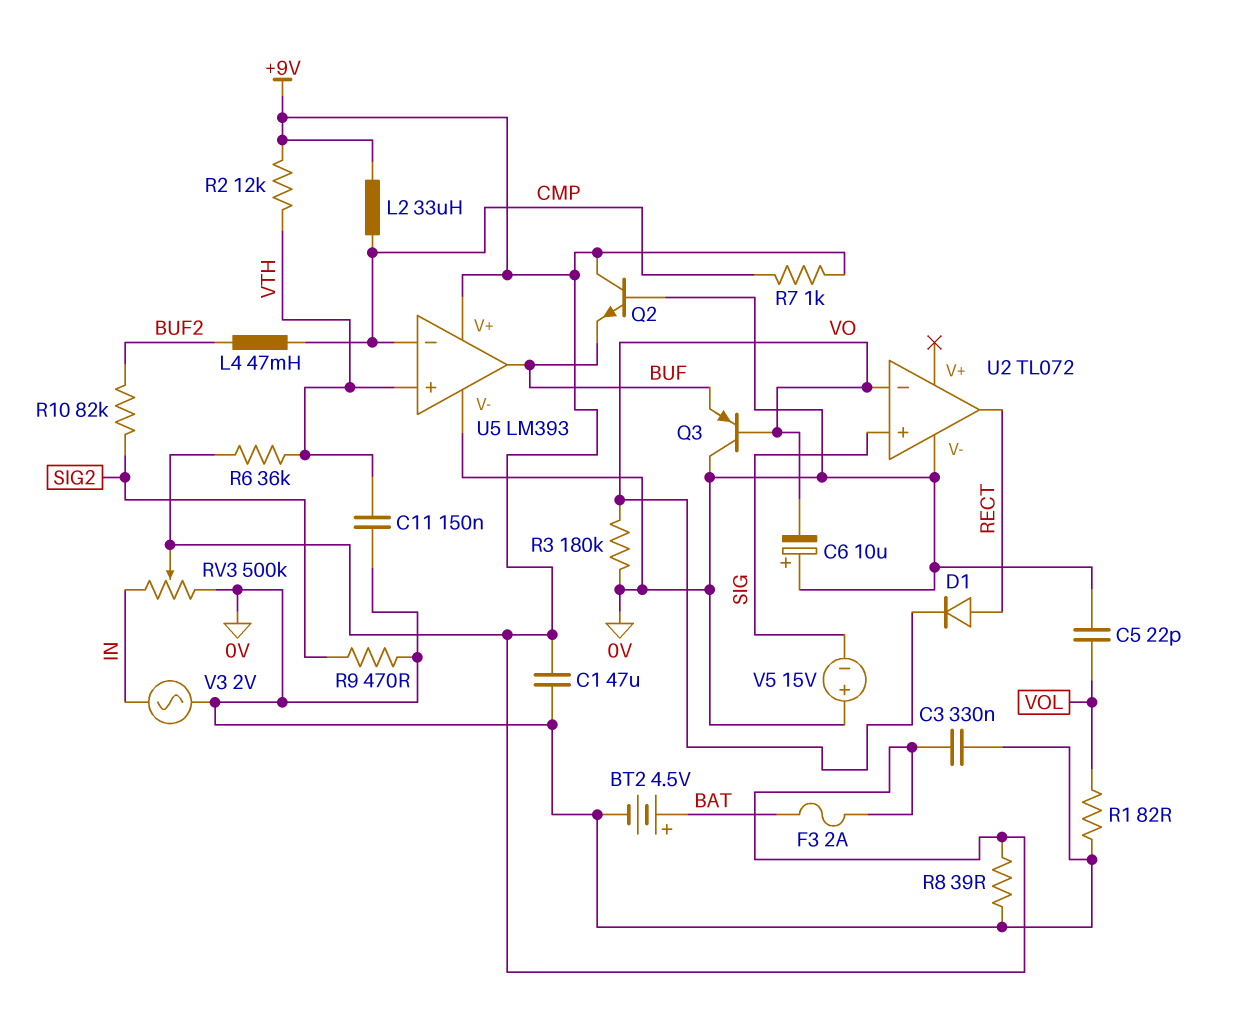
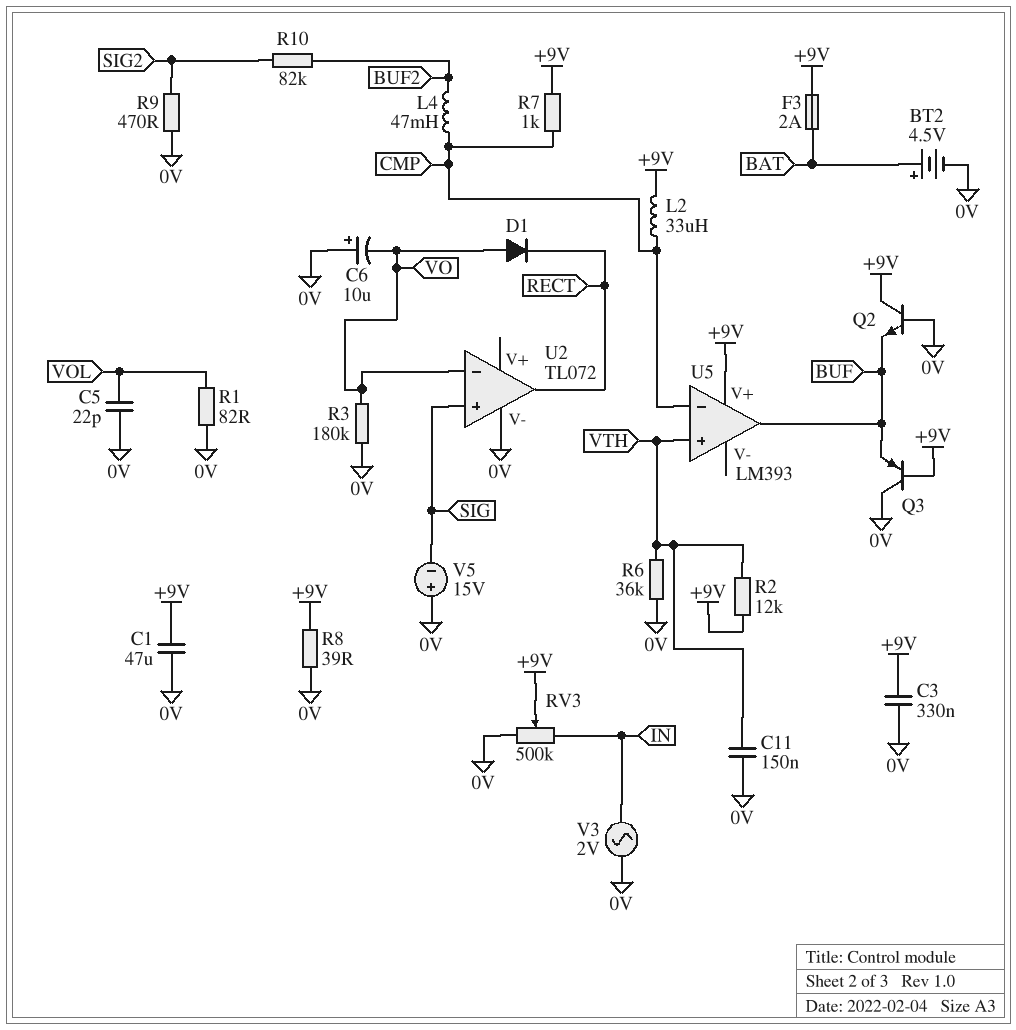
D1: diode (A RECT, K VO) -> diode (A VO, K RECT)
Q3: PNP (B VO, C 0V, E BUF) -> PNP (B +9V, C 0V, E BUF)
R6: 36k (+9V, VTH) -> 36k (0V, VTH)
U5 pin V-: 0V -> none

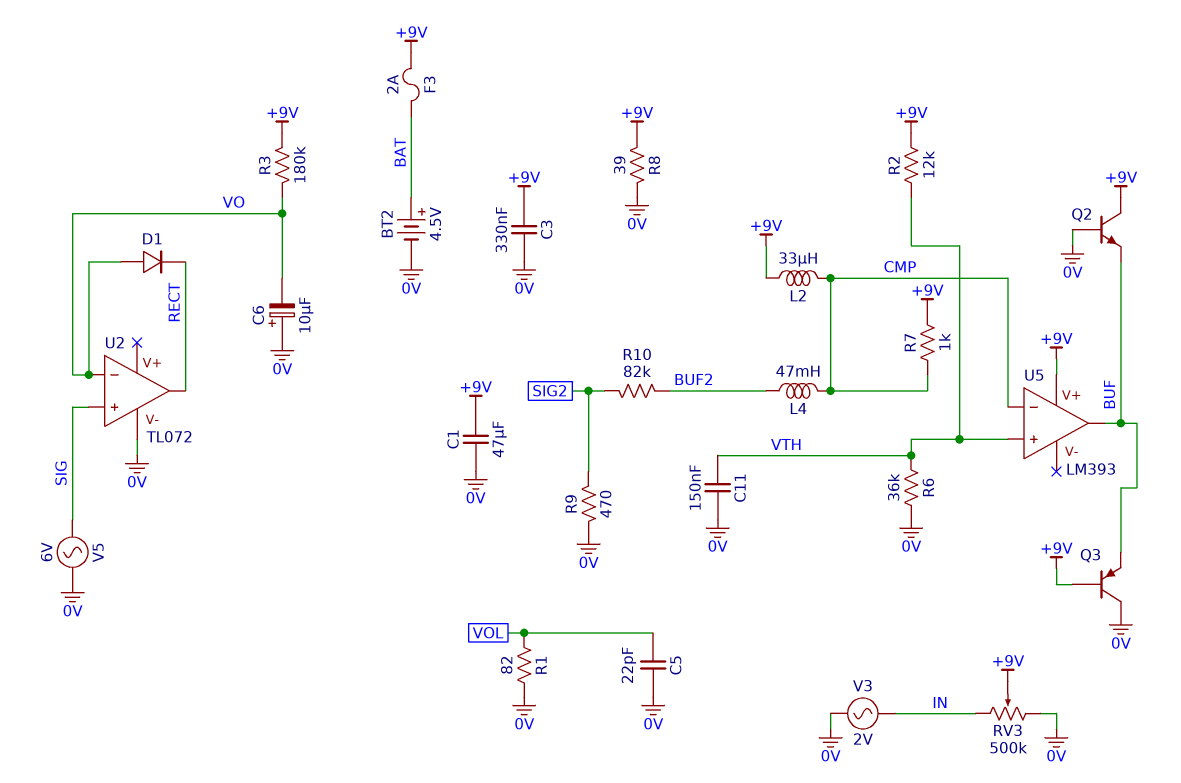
R3: 180k (0V, VO) -> 180k (+9V, VO)
V5: 15V (plus 0V, minus SIG) -> AC 6V (0V, SIG)

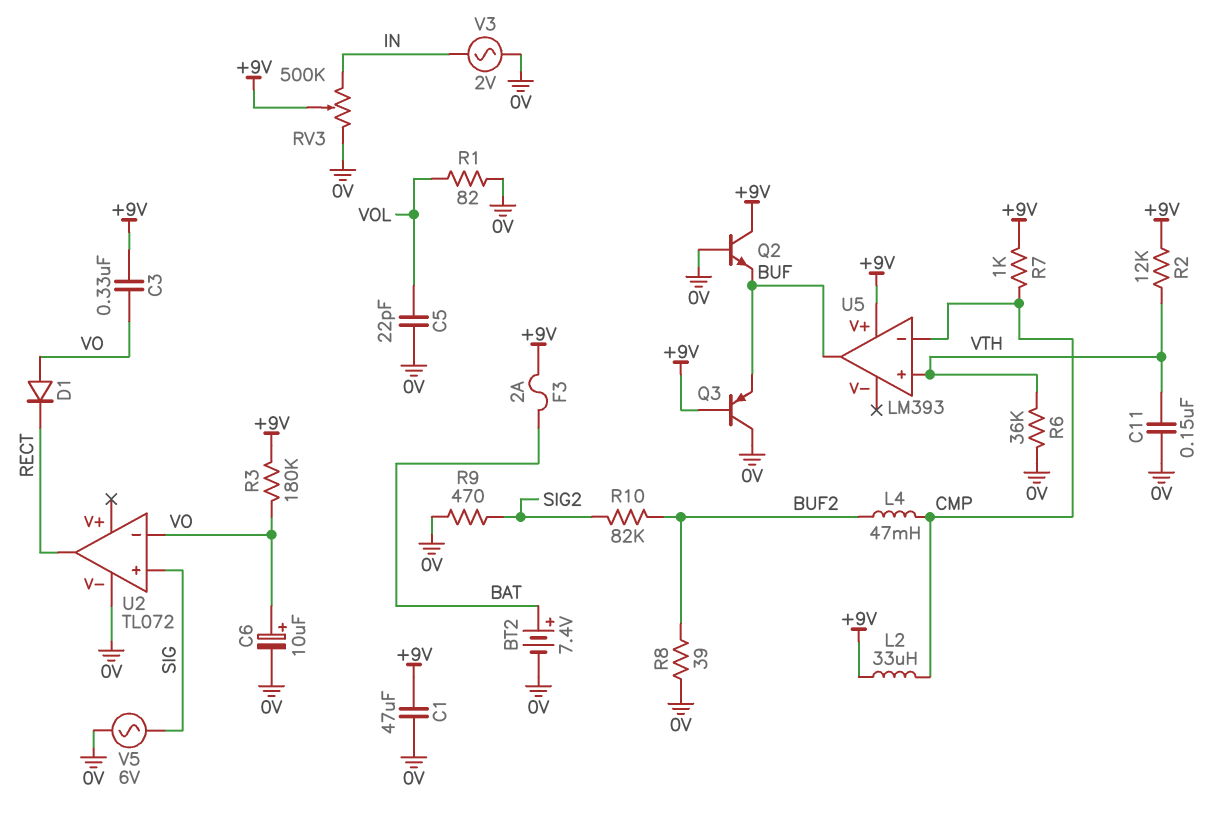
BT2: 4.5V (plus BAT, minus 0V) -> 7.4V (plus BAT, minus 0V)
C3: 330nF (+9V, 0V) -> 330nF (+9V, VO)
C6: 10uF (plus 0V, minus VO) -> 10uF (plus VO, minus 0V)
R8: 39 (+9V, 0V) -> 39 (0V, BUF2)

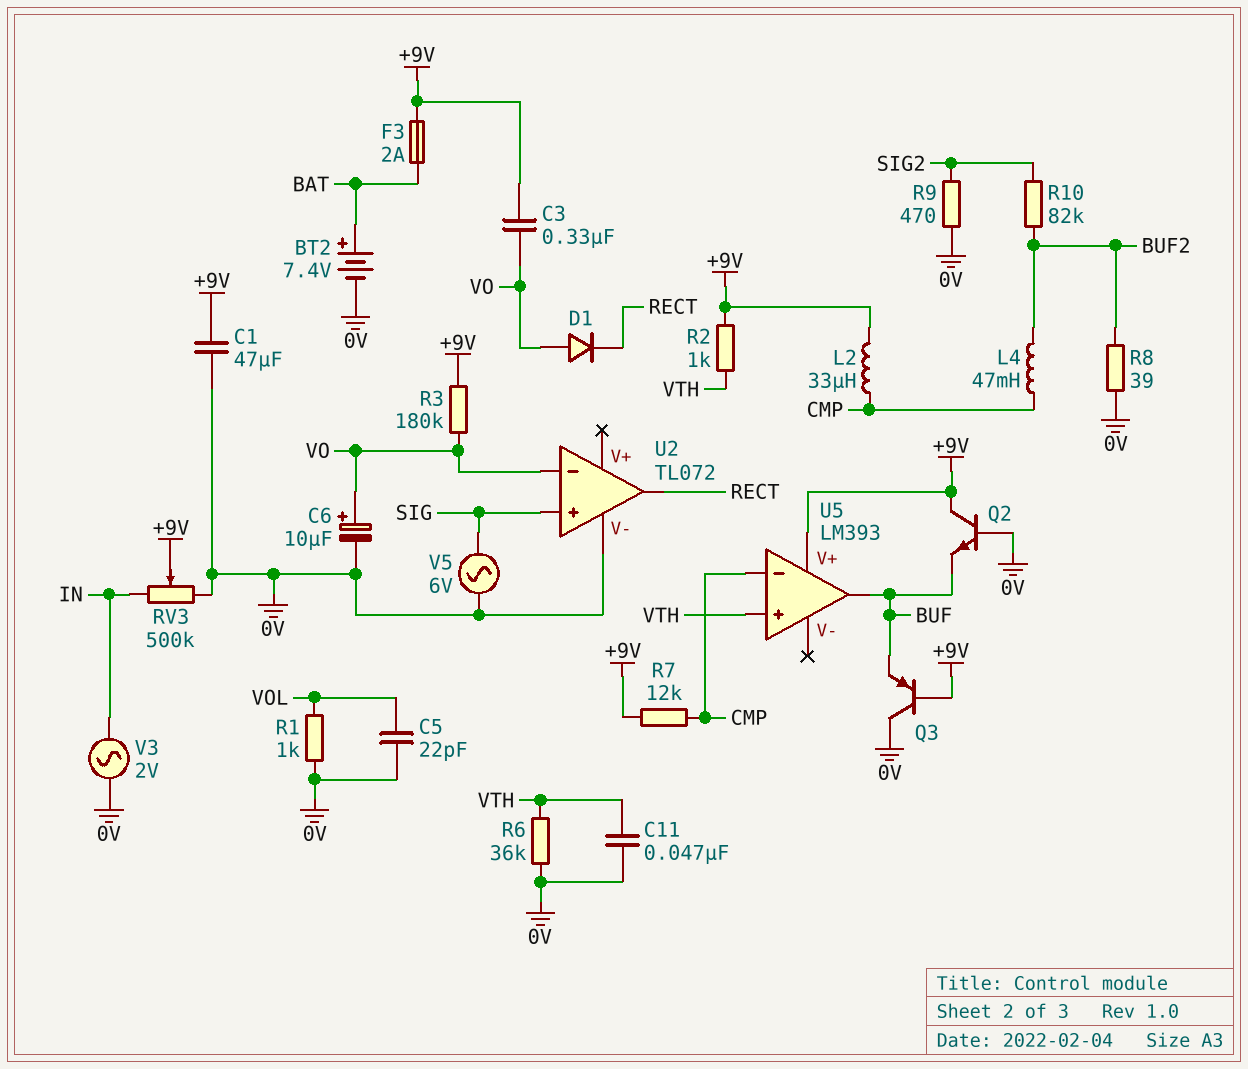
C11: 150nF (0V, VTH) -> 47nF (0V, VTH)
R1: 82 (0V, VOL) -> 1k (0V, VOL)
R2: 12k (+9V, VTH) -> 1k (+9V, VTH)
R7: 1k (+9V, CMP) -> 12k (+9V, CMP)

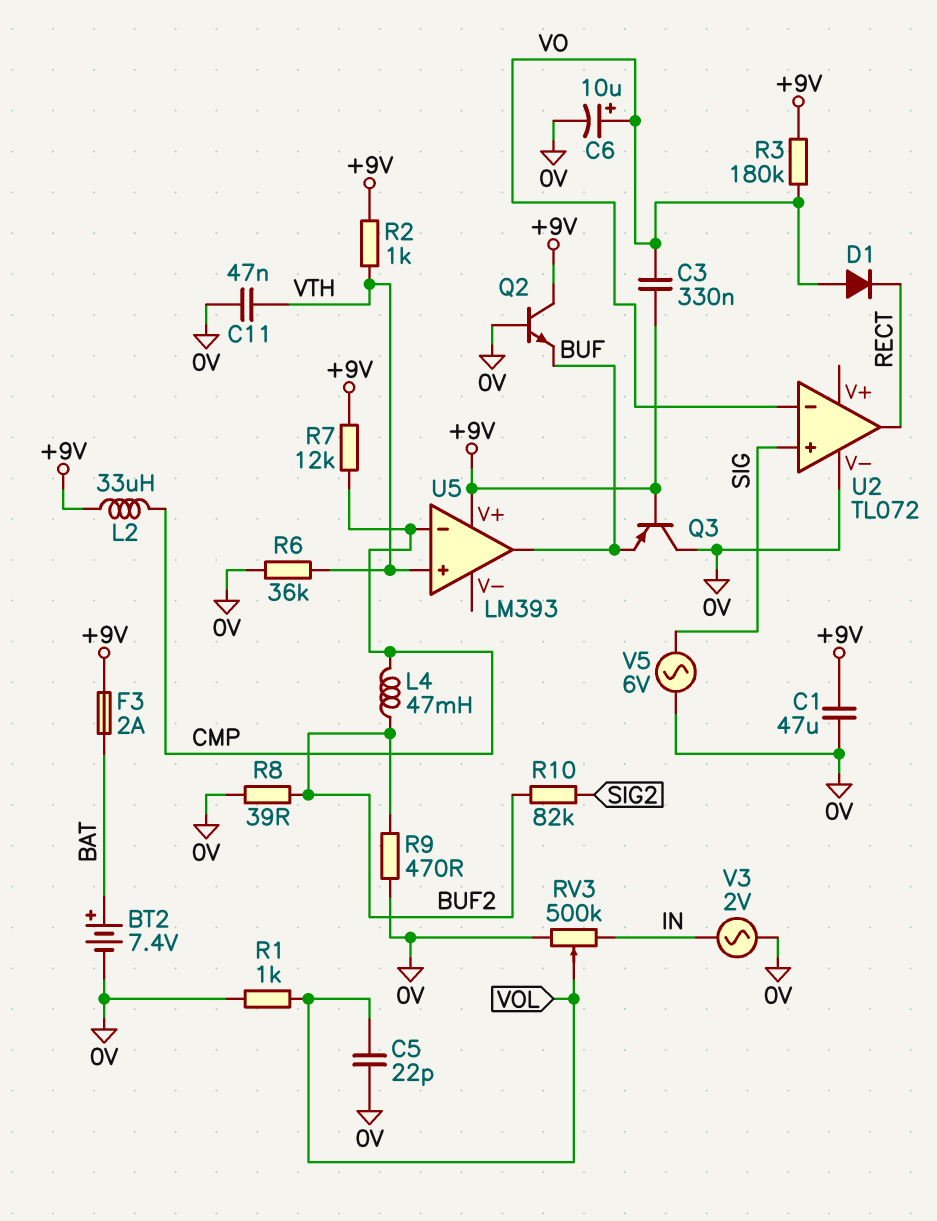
R9: 470 (0V, SIG2) -> 470 (0V, BUF2)
RV3: 500k (0V, IN, wiper +9V) -> 500k (0V, IN, wiper VOL)

